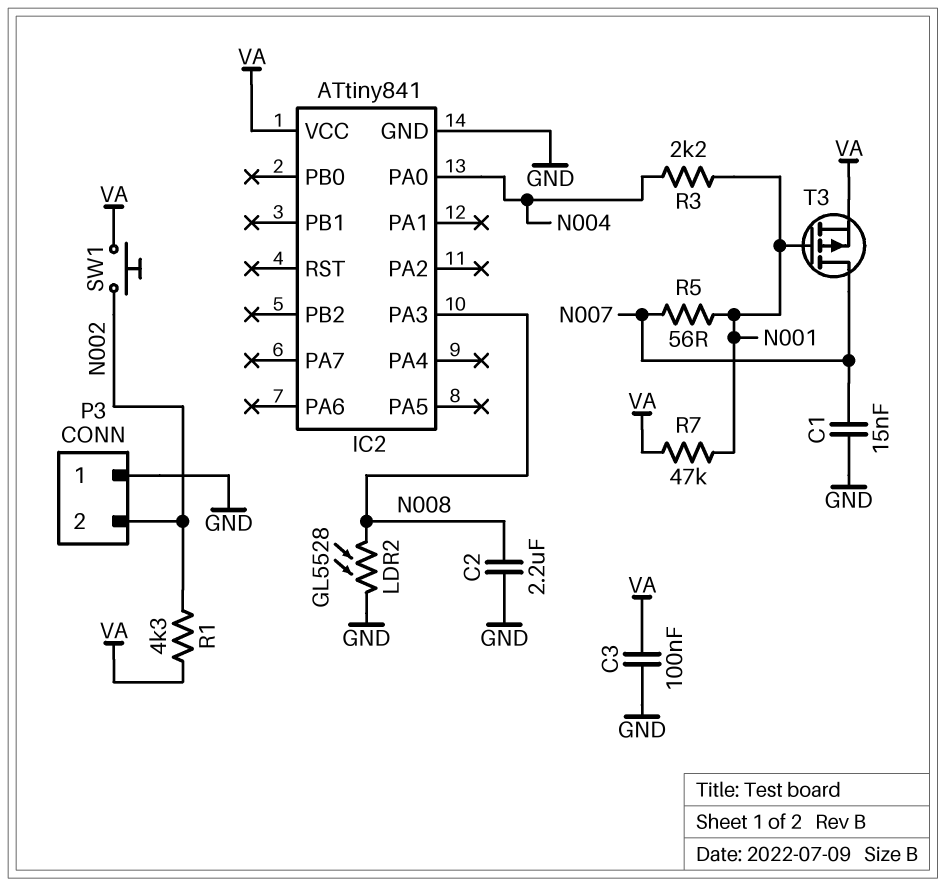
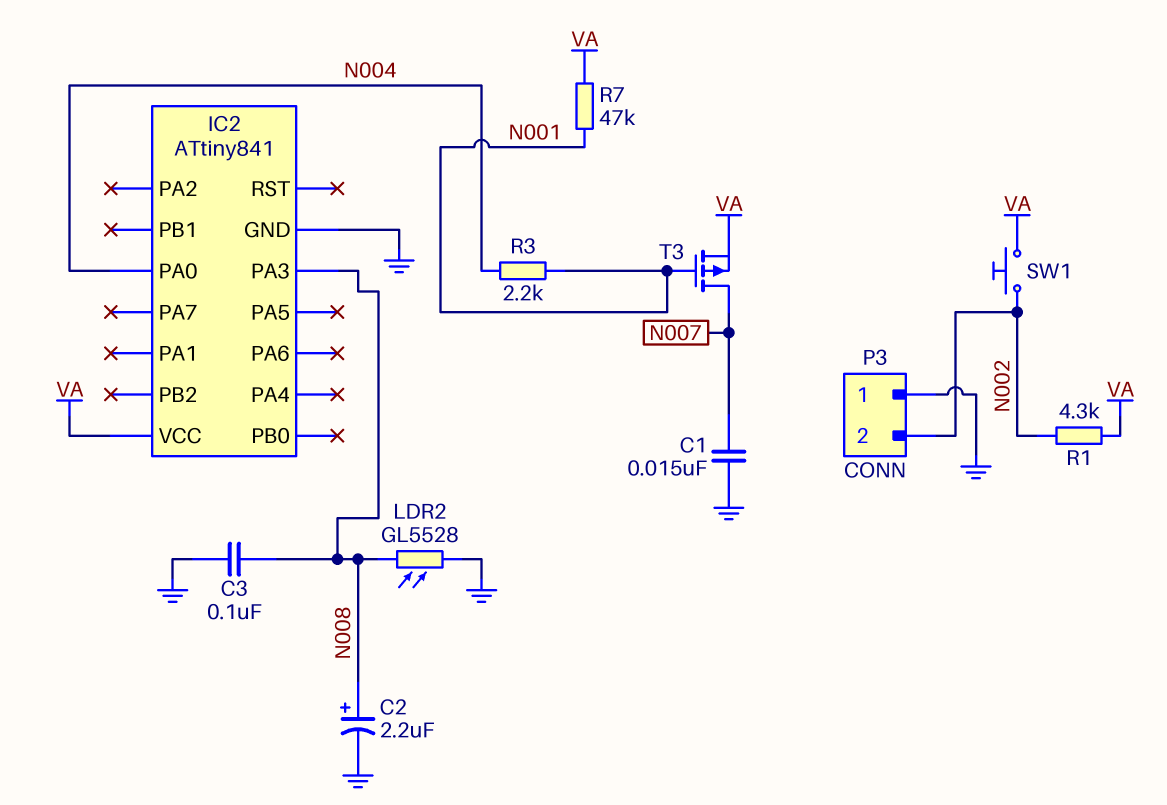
C2: 2.2uF (GND, N008) -> 2.2uF (plus N008, minus GND)
C3: 100nF (GND, VA) -> 100nF (GND, N008)
R5: 56 (N001, N007) -> none

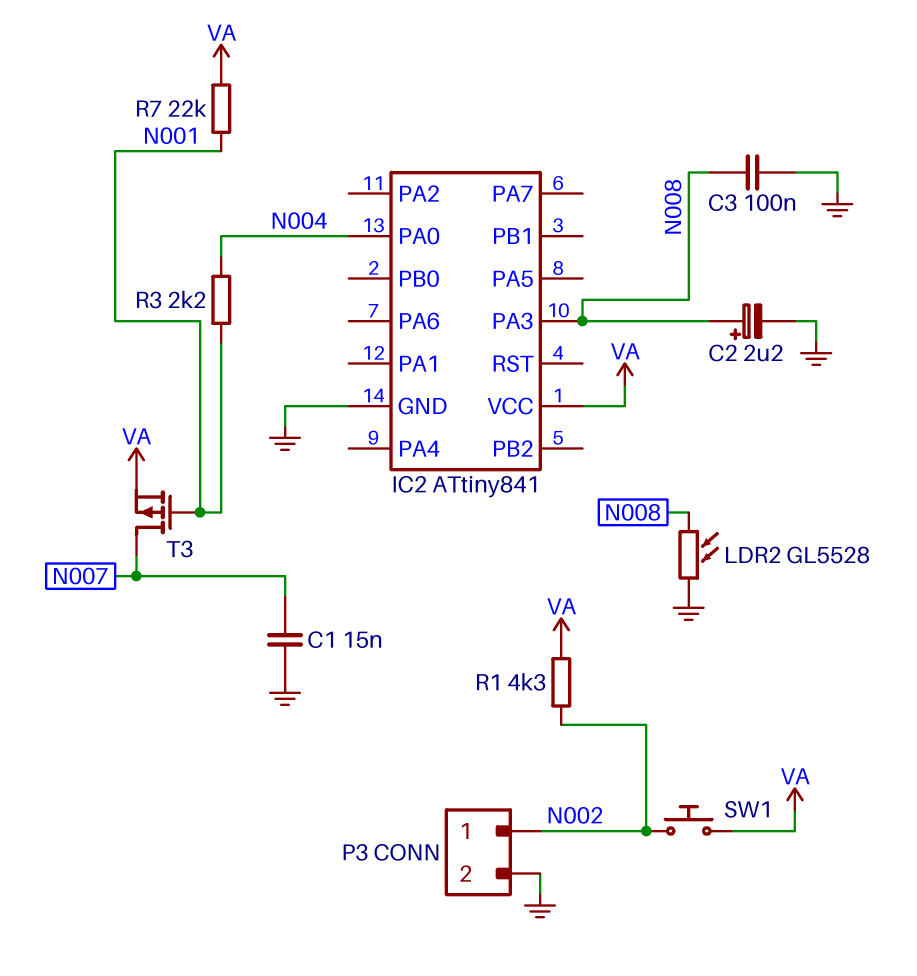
P3 pin 1: GND -> N002
P3 pin 2: N002 -> GND
R7: 47k (N001, VA) -> 22k (N001, VA)

